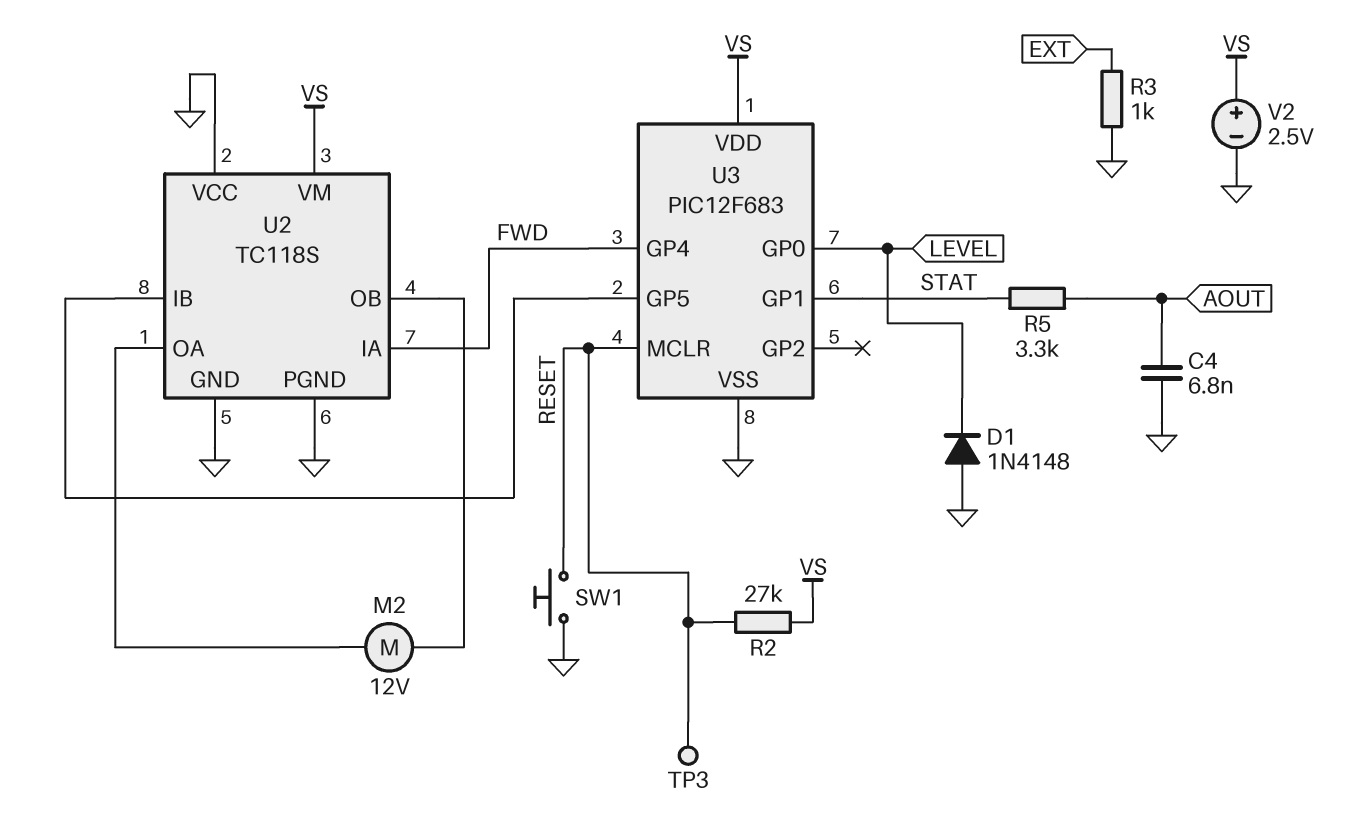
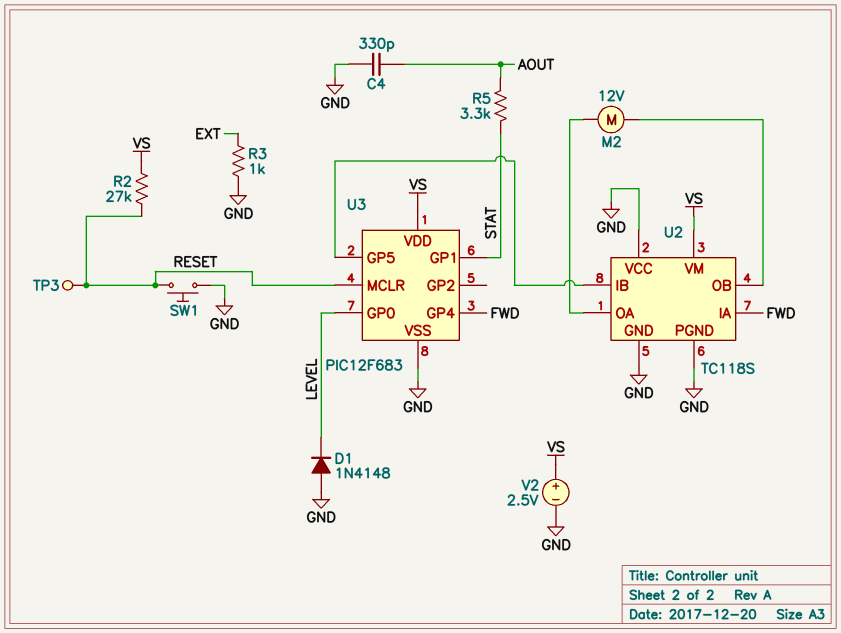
C4: 6.8nF (AOUT, GND) -> 330pF (AOUT, GND)

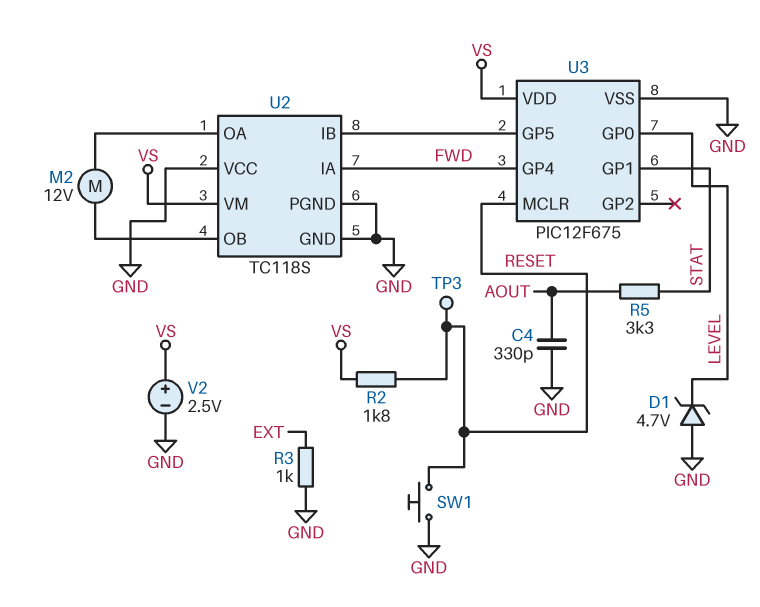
D1: diode 1N4148 (A GND, K LEVEL) -> zener 4.7V (A GND, K LEVEL)
R2: 27k (RESET, VS) -> 1.8k (RESET, VS)
U3: PIC12F683 -> PIC12F675

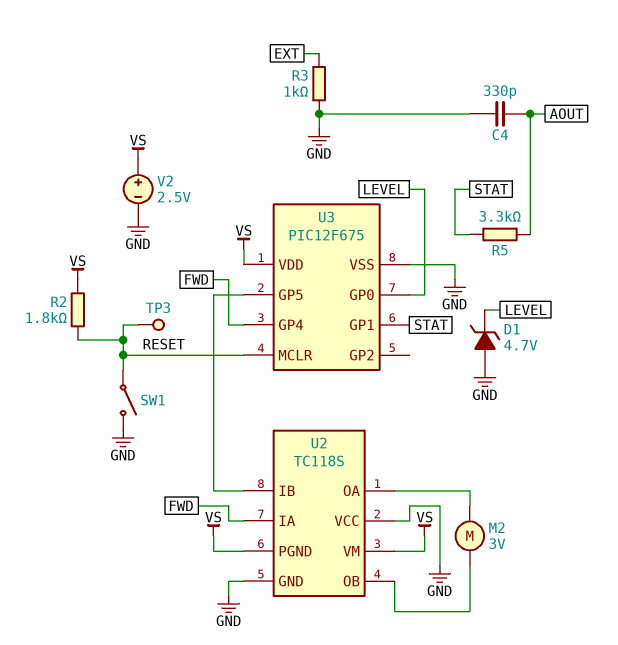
M2: motor 12V (U2/OA, U2/OB) -> motor 3V (U2/OA, U2/OB)
SW1: button (GND, RESET) -> switch (GND, RESET)
U2 pin PGND: GND -> VS

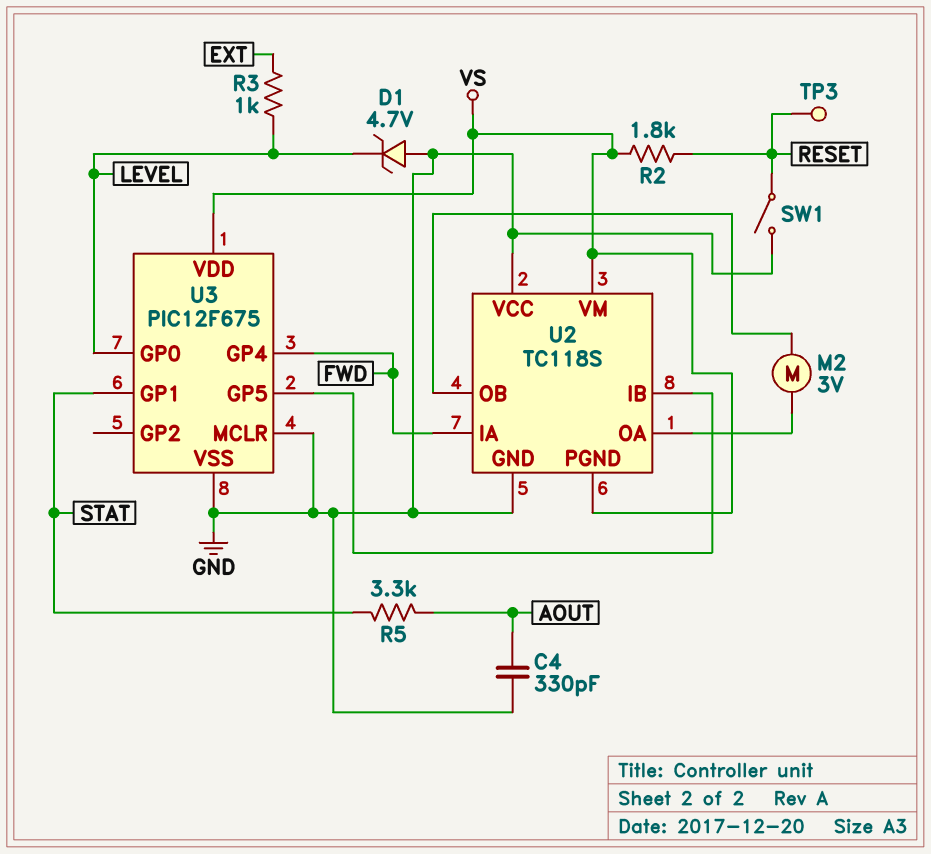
R3: 1k (EXT, GND) -> 1k (EXT, LEVEL)
U3 pin MCLR: RESET -> GND
V2: 2.5V (plus VS, minus GND) -> none

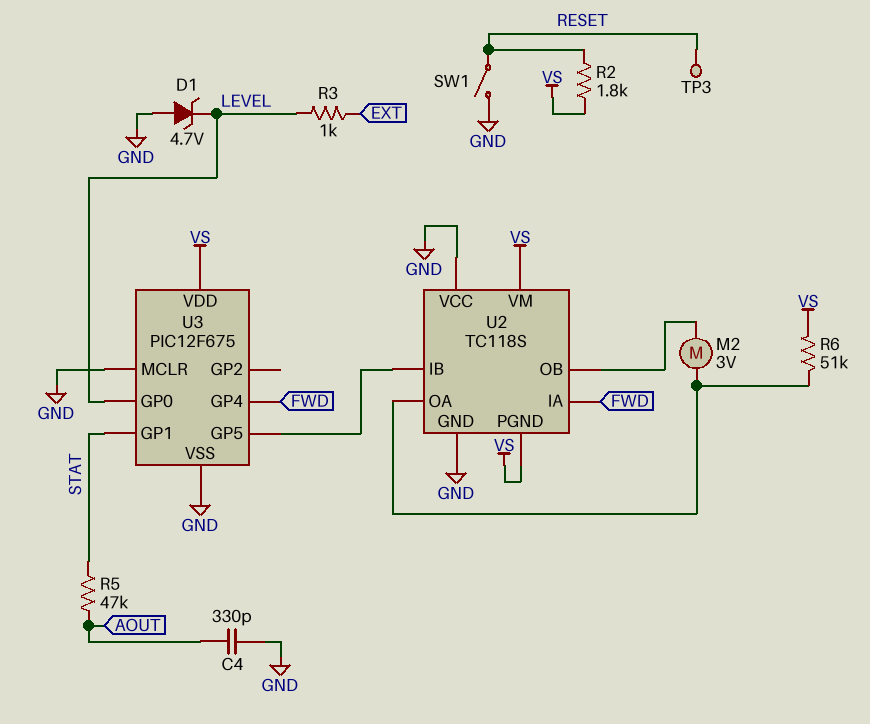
R5: 3.3k (AOUT, STAT) -> 47k (AOUT, STAT)
R6: none -> 51k (U2/OA, VS)

